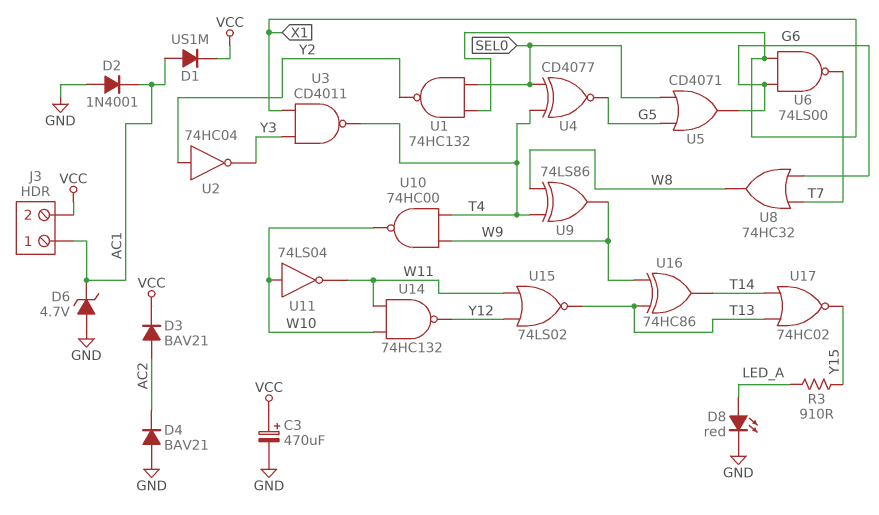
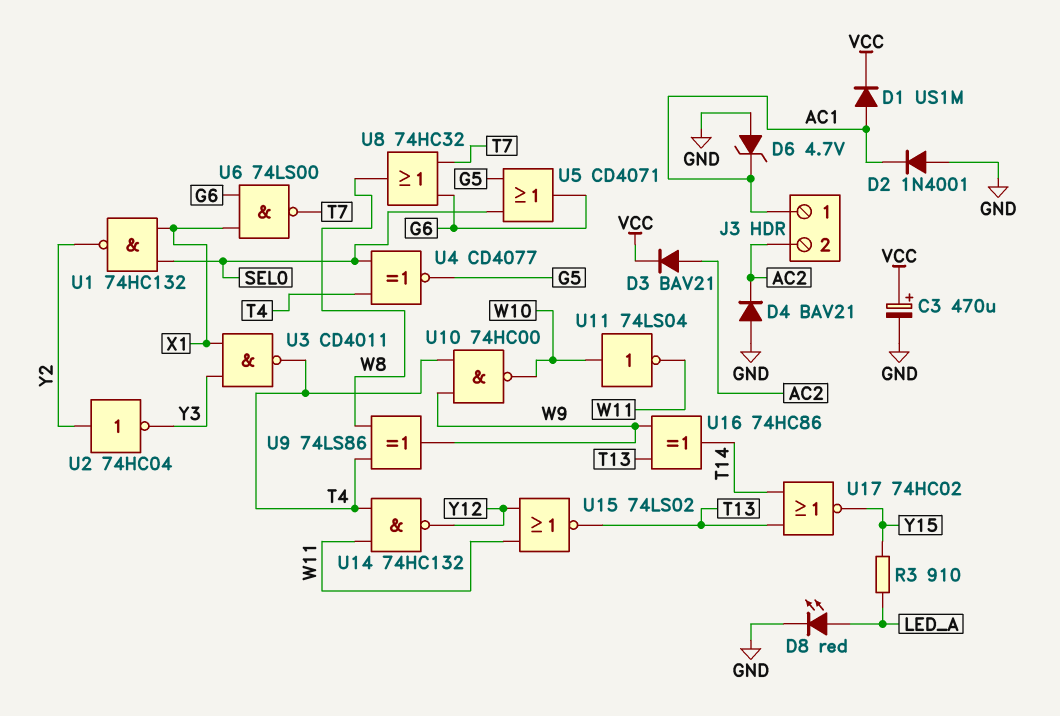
J3 pin 2: VCC -> AC2
U14: NAND 74HC132 (in W10, in W11, out Y12) -> NAND 74HC132 (in T4, in W11, out Y12)

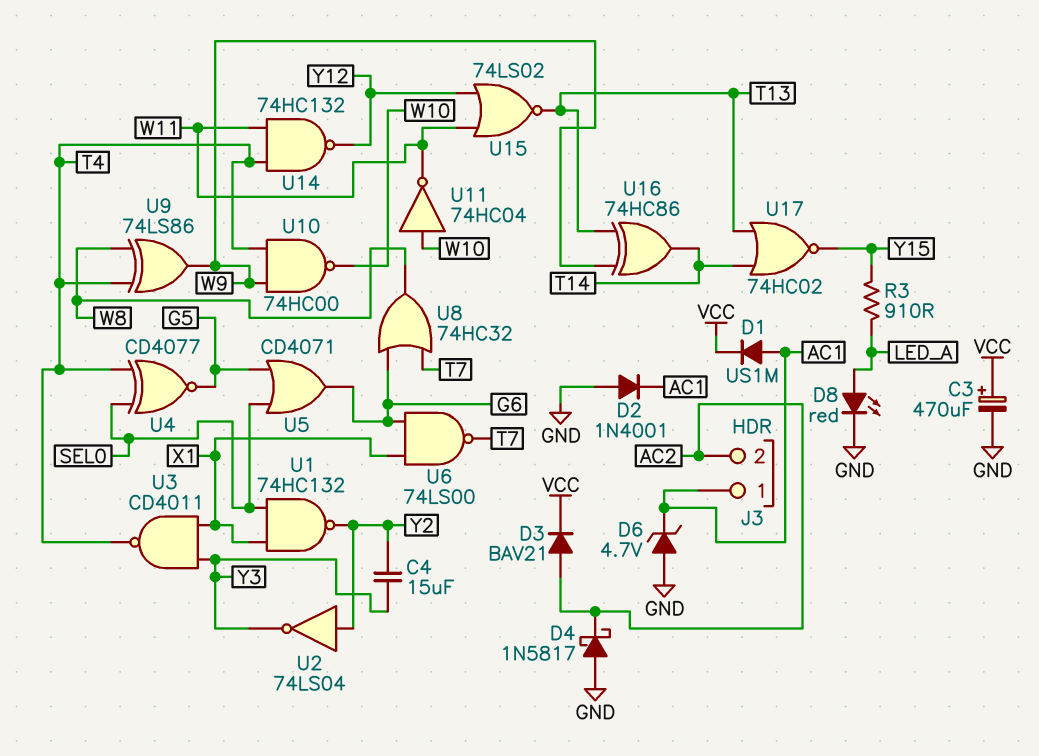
C4: none -> 15uF (Y2, Y3)
D4: diode BAV21 (A GND, K AC2) -> schottky 1N5817 (A GND, K AC2)
U2: NOT 74HC04 (in Y2, out Y3) -> NOT 74LS04 (in Y2, out Y3)
U11: NOT 74LS04 (in W10, out W11) -> NOT 74HC04 (in W10, out W11)

